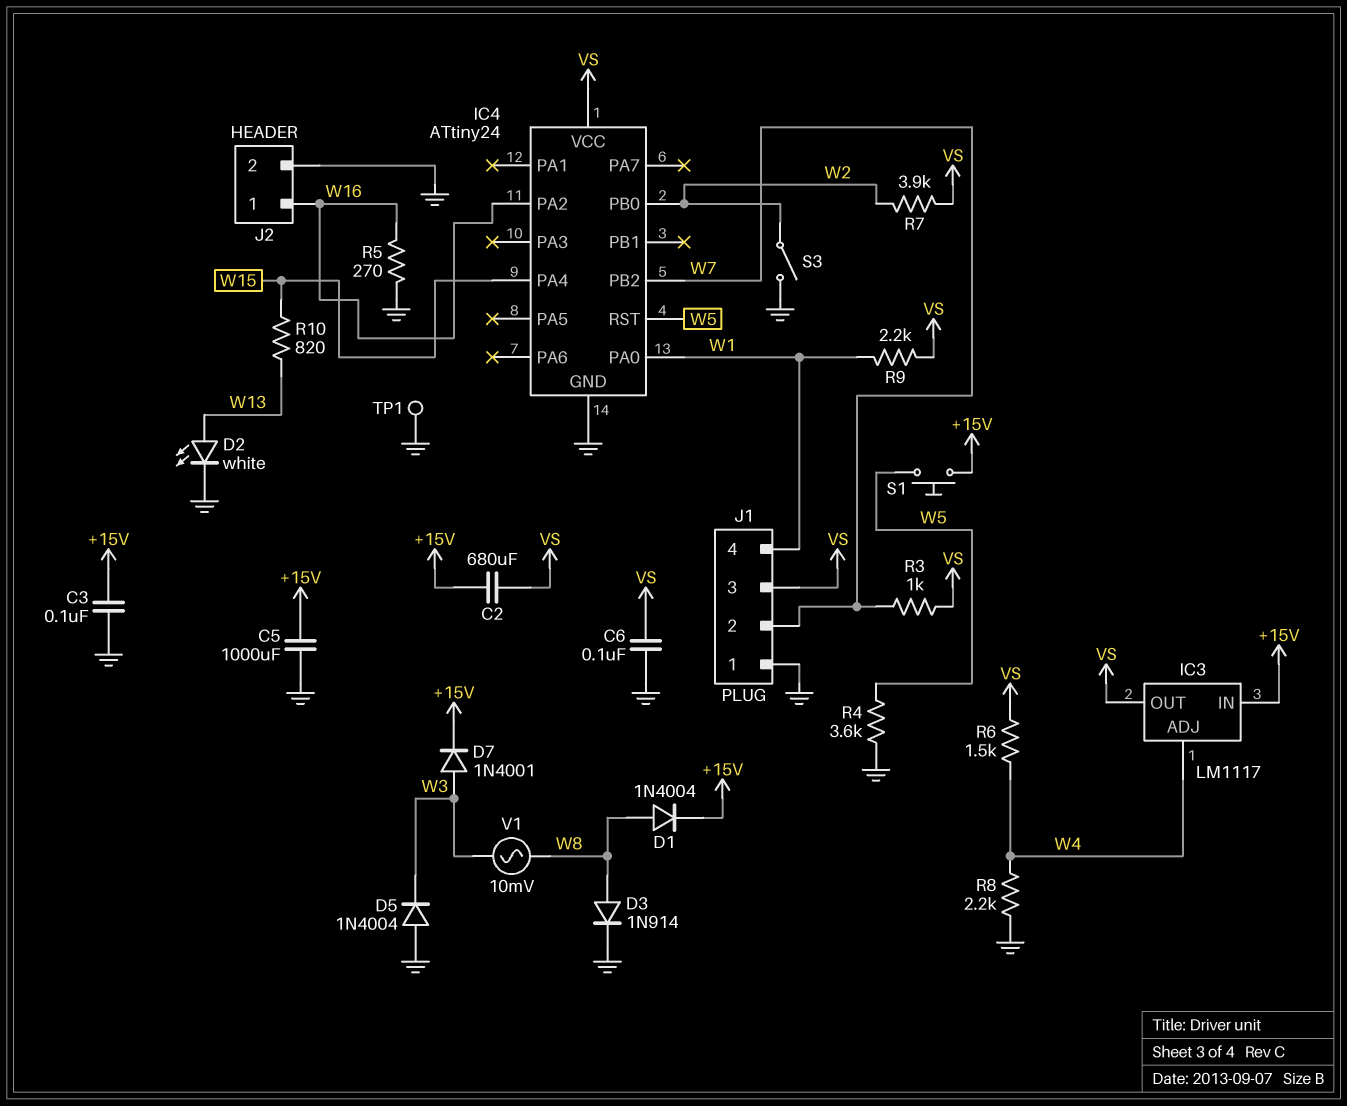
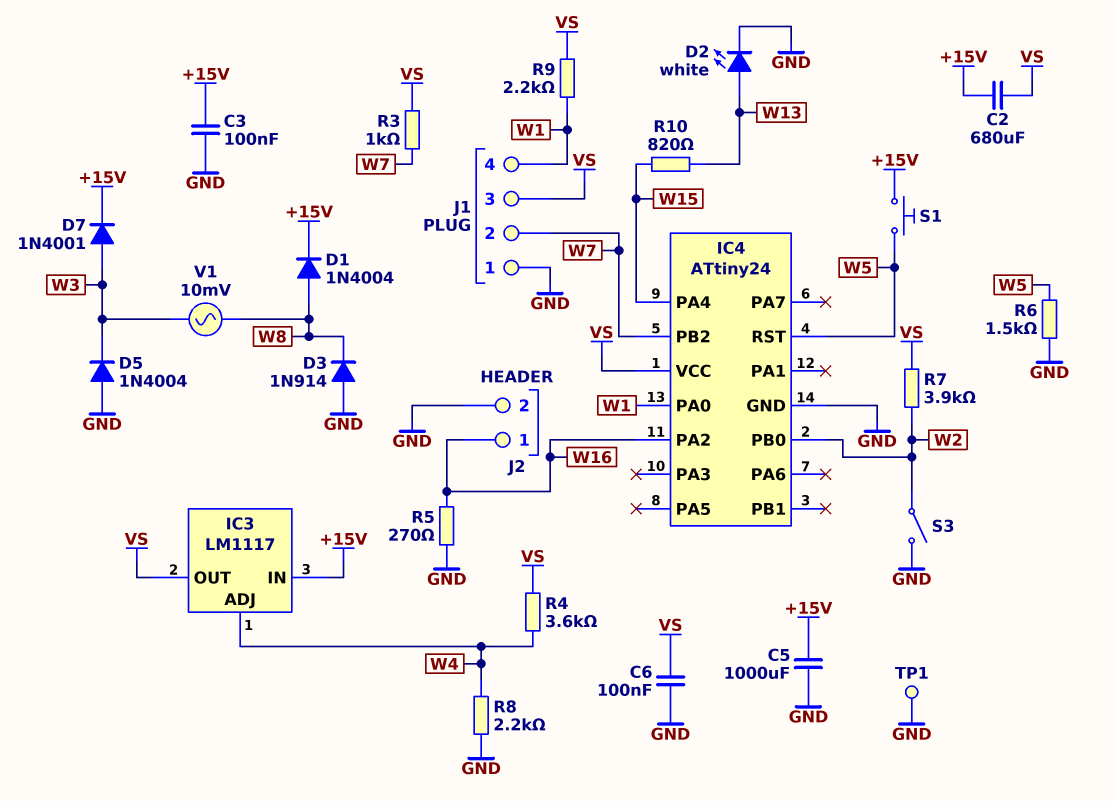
D3: diode 1N914 (A W8, K GND) -> diode 1N914 (A GND, K W8)
R4: 3.6k (GND, W5) -> 3.6k (VS, W4)
R6: 1.5k (VS, W4) -> 1.5k (GND, W5)

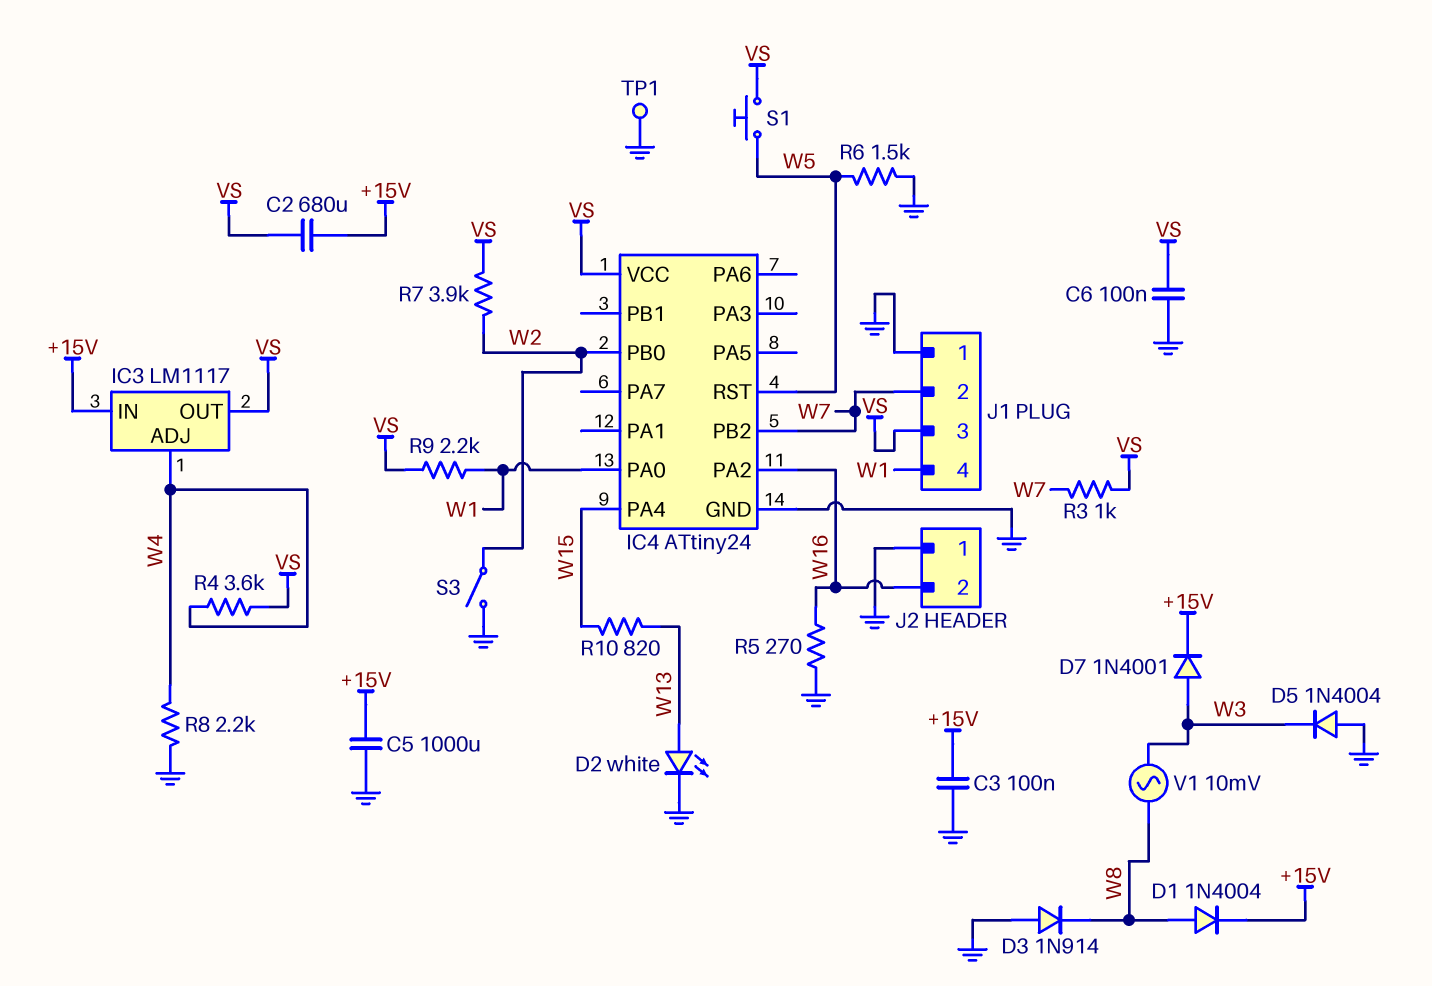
J2 pin 1: W16 -> GND
J2 pin 2: GND -> W16
S1: button (+15V, W5) -> button (VS, W5)

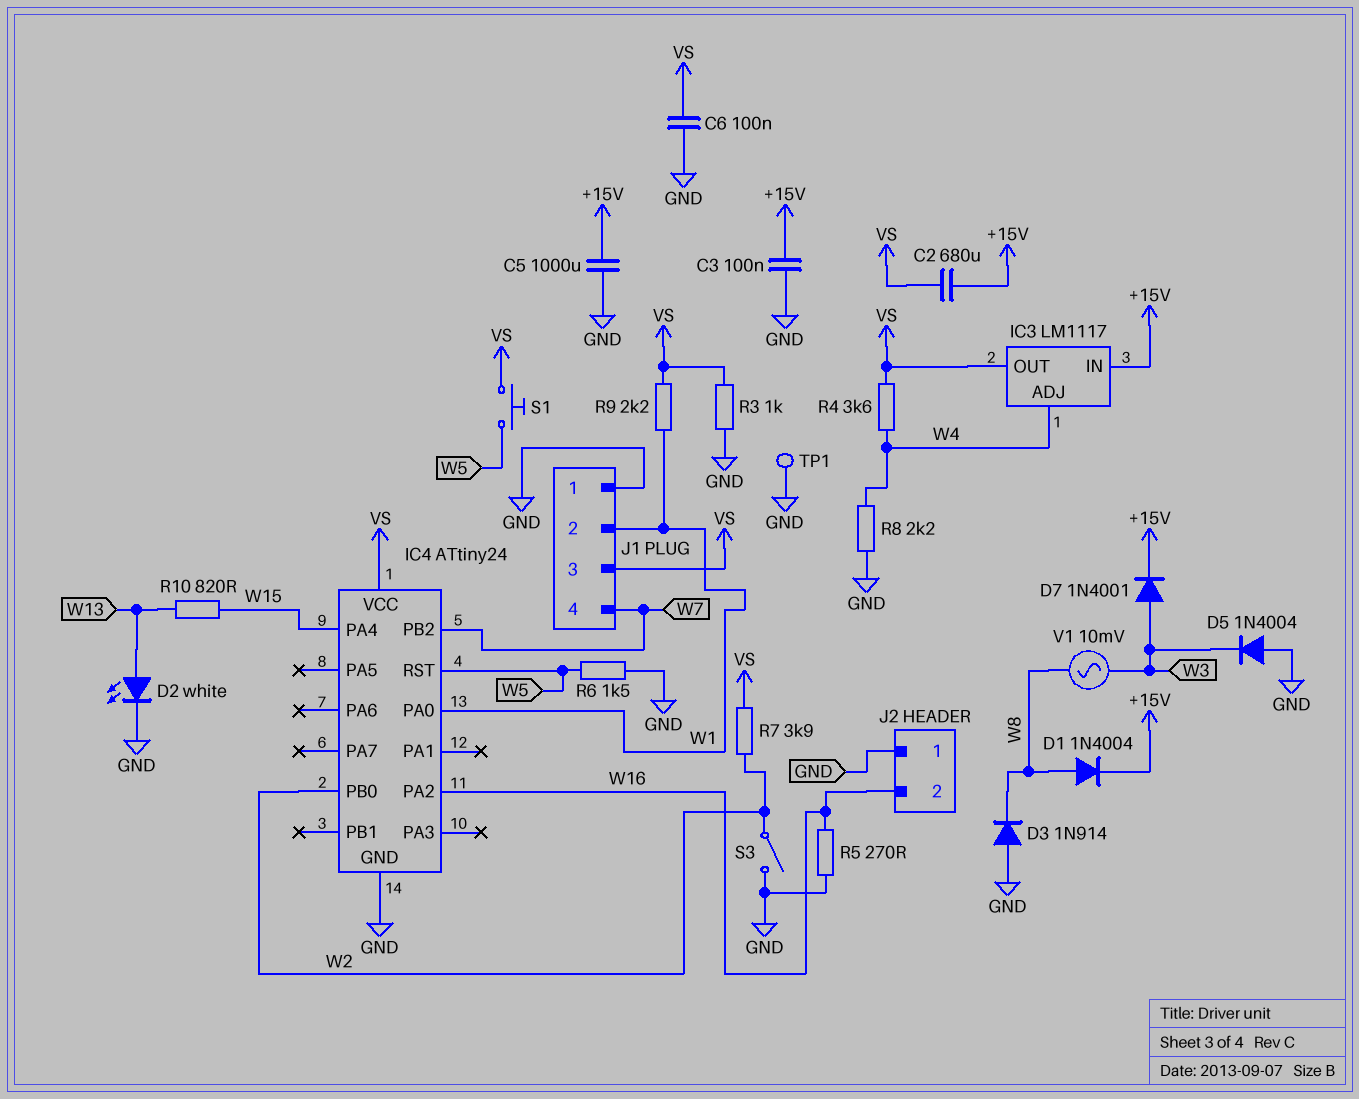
J1 pin 2: W7 -> W1
J1 pin 4: W1 -> W7
R3: 1k (VS, W7) -> 1k (GND, VS)

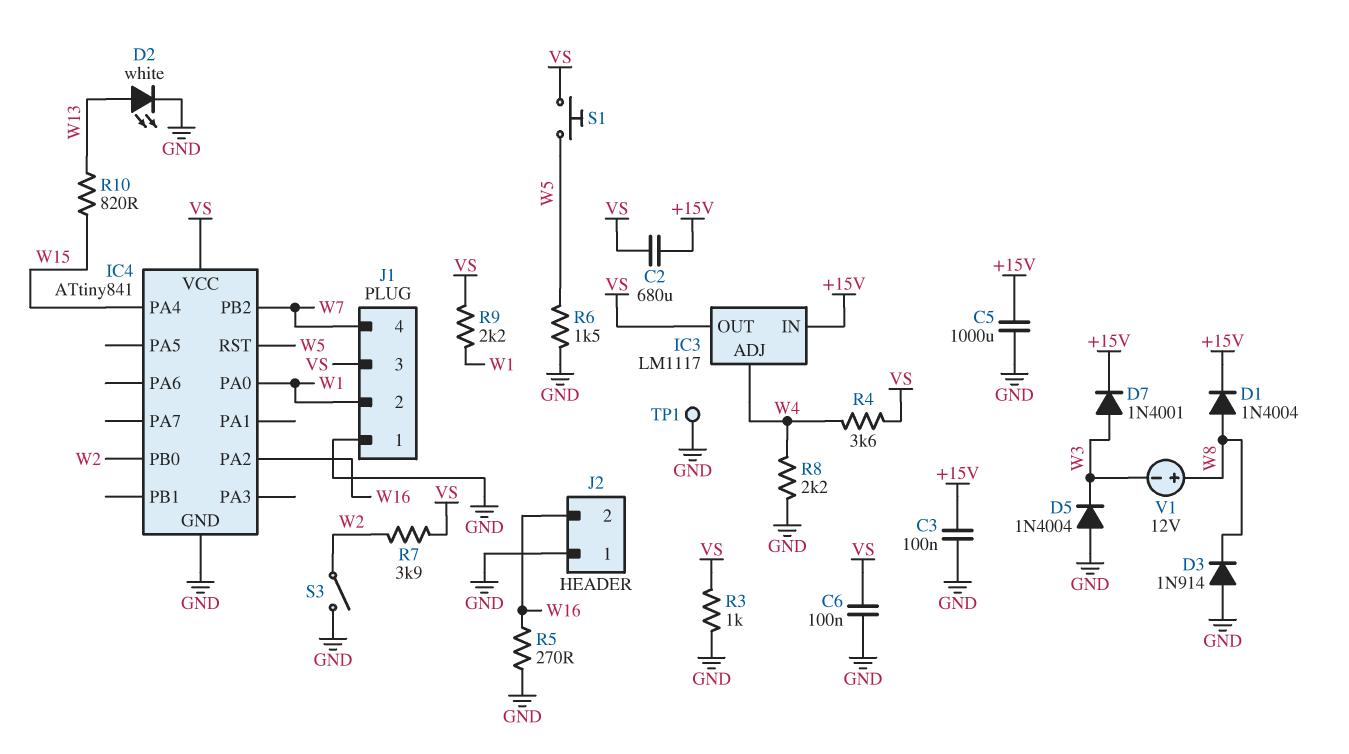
IC4: ATtiny24 -> ATtiny841
V1: AC 10mV (W3, W8) -> 12V (plus W8, minus W3)

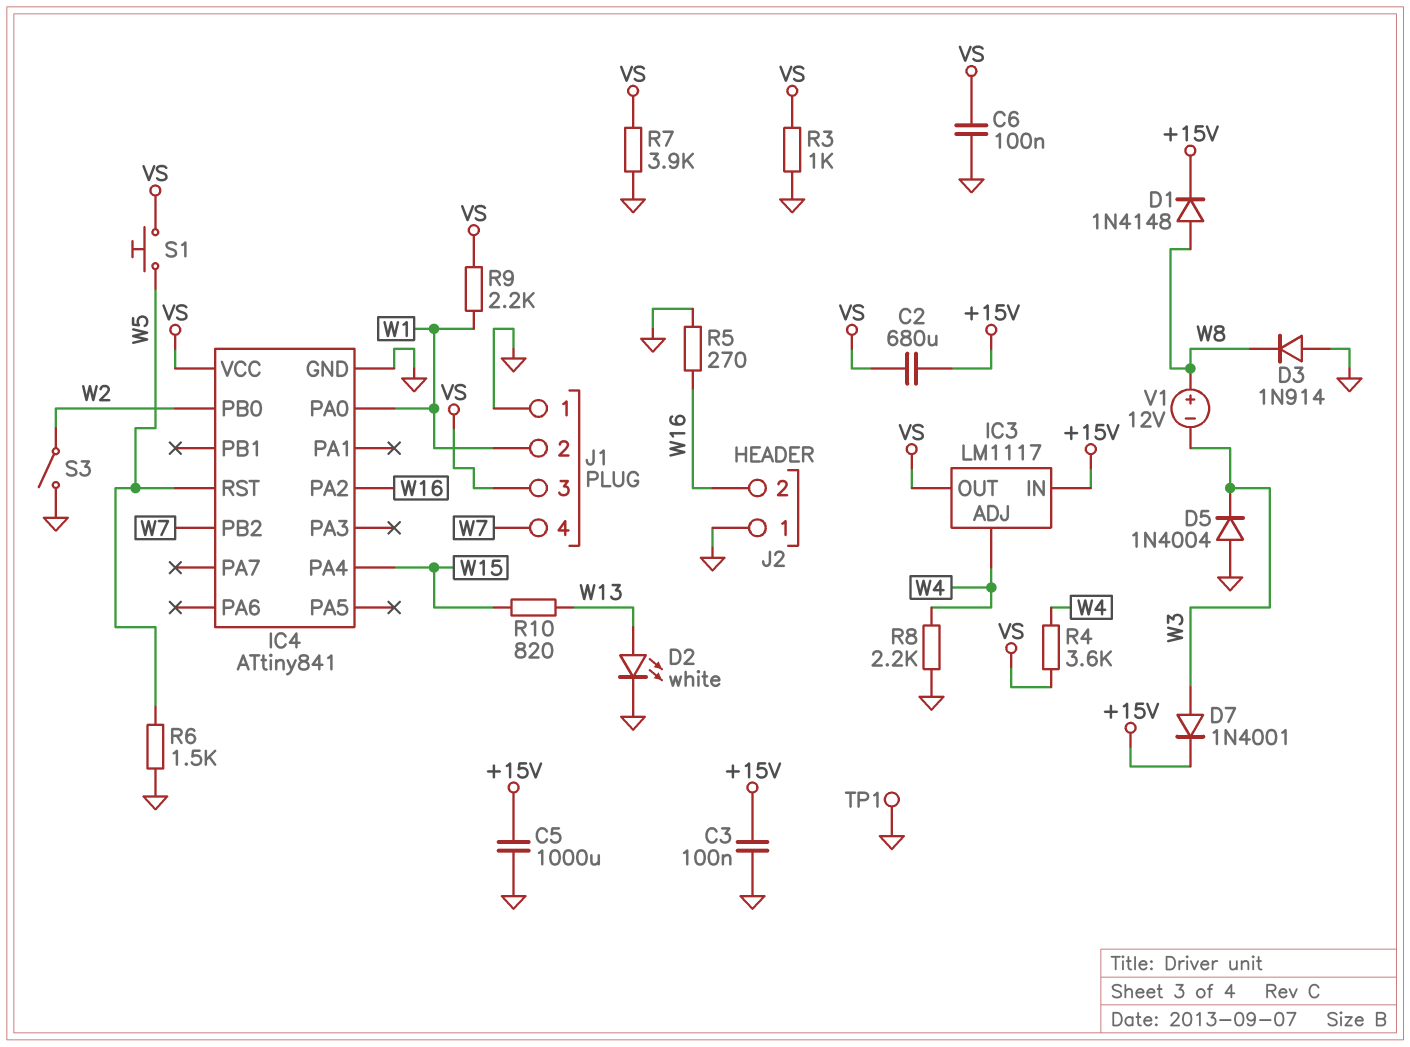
D1: diode 1N4004 (A W8, K +15V) -> diode 1N4148 (A W8, K +15V)
R7: 3.9k (VS, W2) -> 3.9k (GND, VS)

